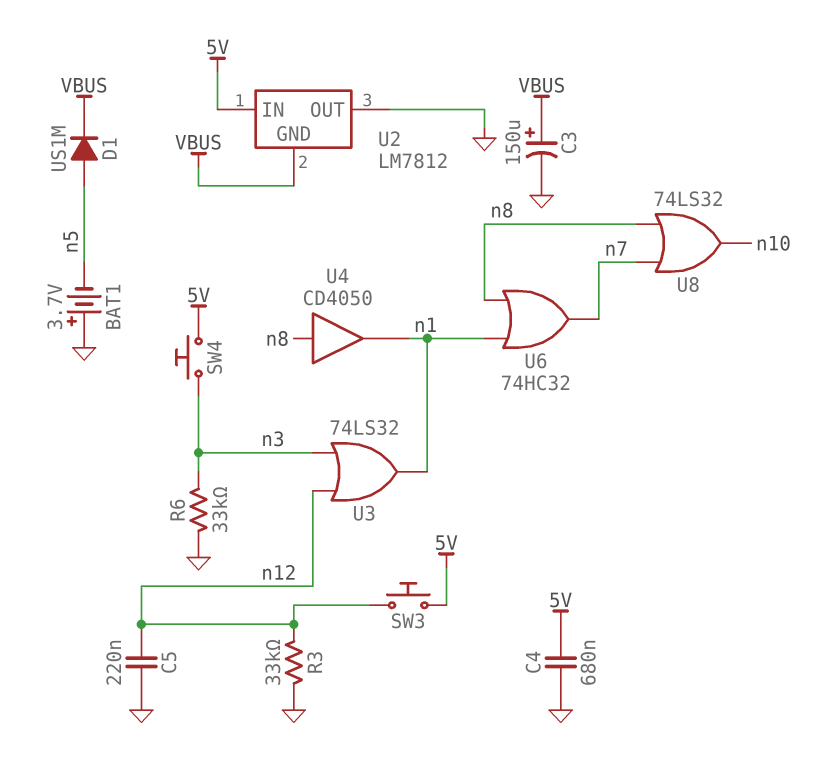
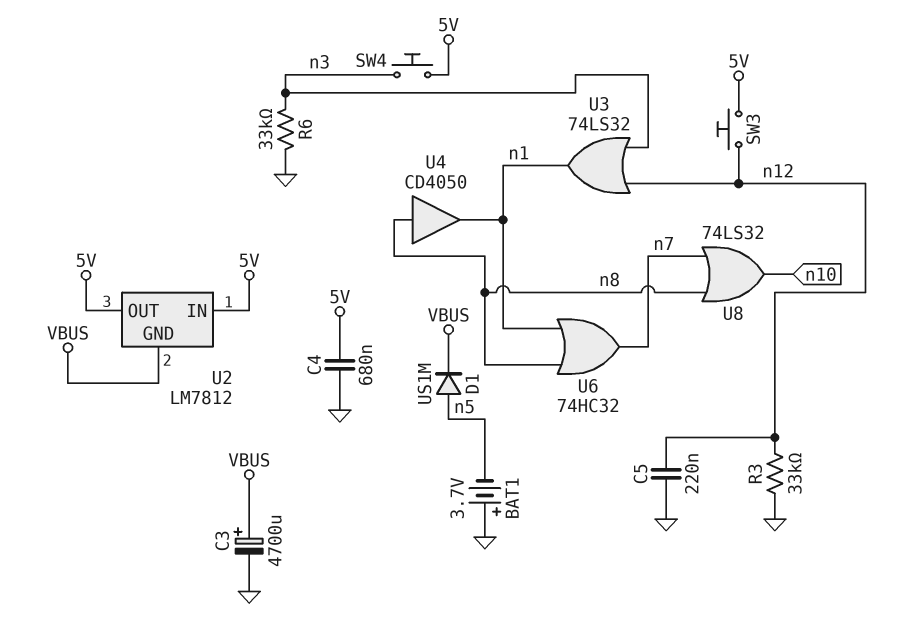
C3: 150uF (plus VBUS, minus GND) -> 4700uF (plus VBUS, minus GND)
U2 pin OUT: GND -> 5V

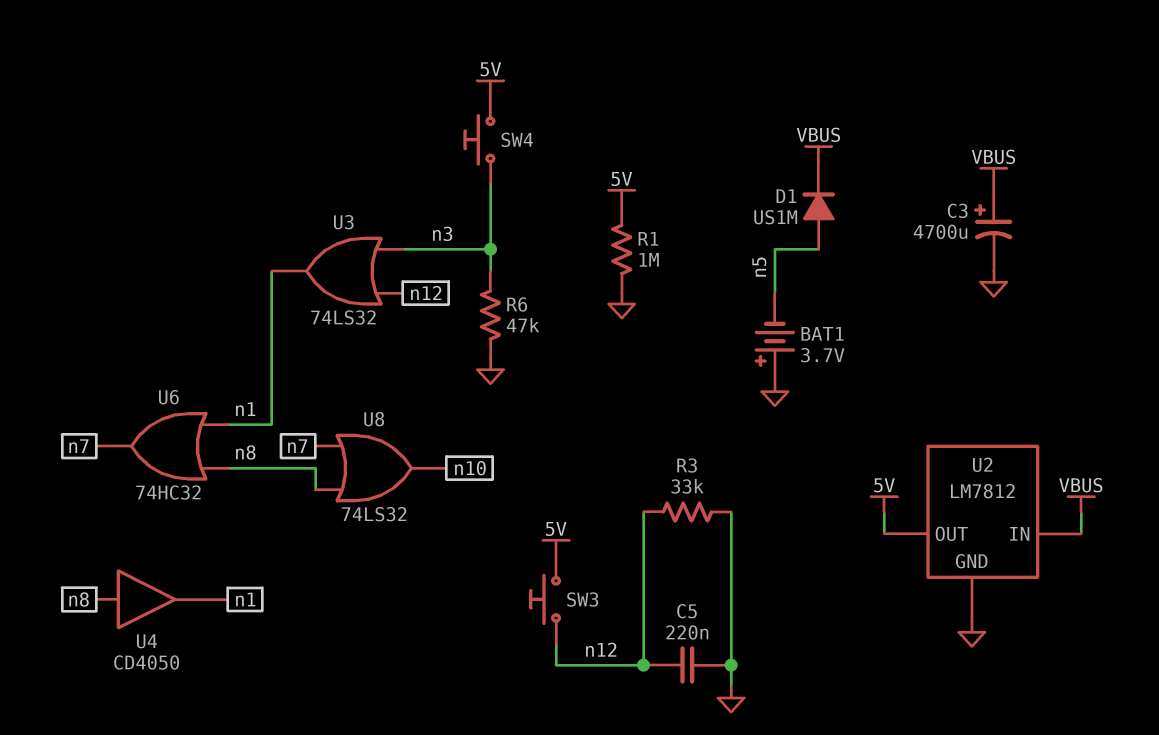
C4: 680nF (5V, GND) -> none
R1: none -> 1M (5V, GND)
R6: 33k (GND, n3) -> 47k (GND, n3)
U2 pin GND: VBUS -> GND
U2 pin IN: 5V -> VBUS

